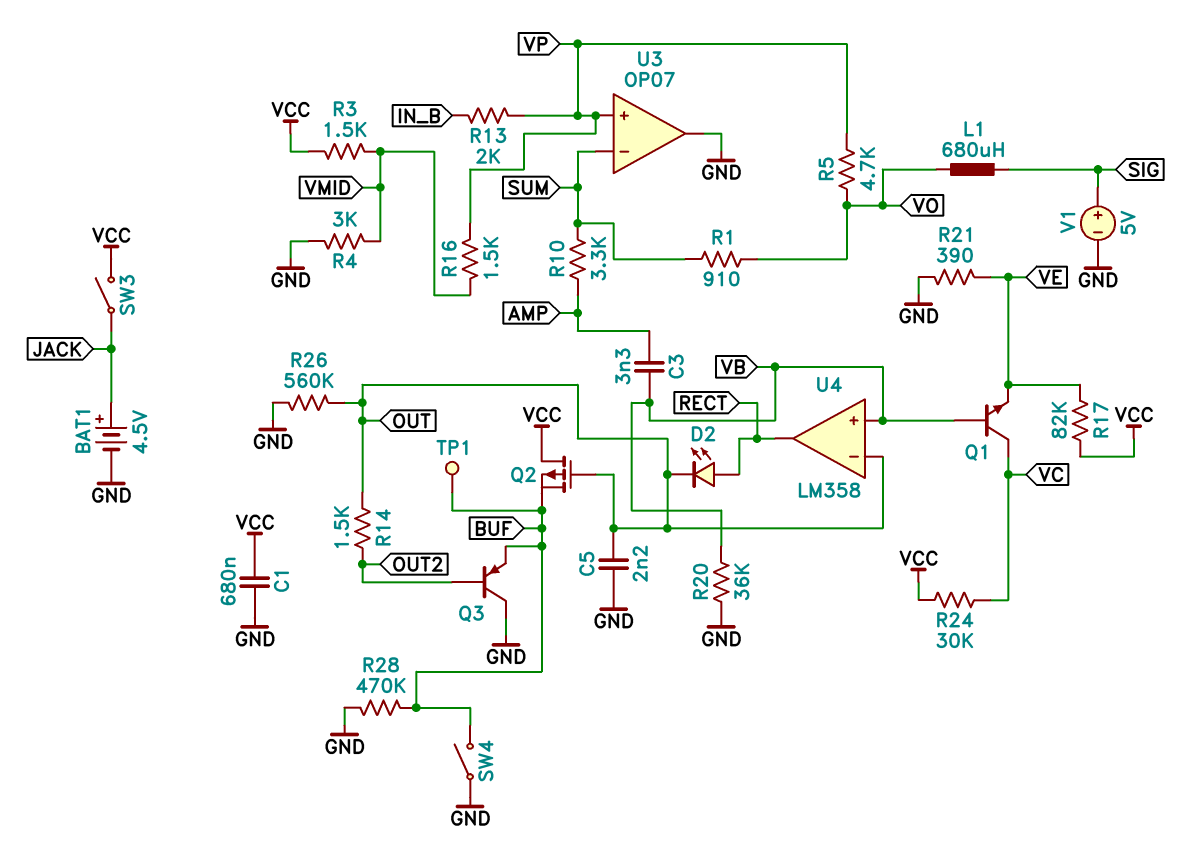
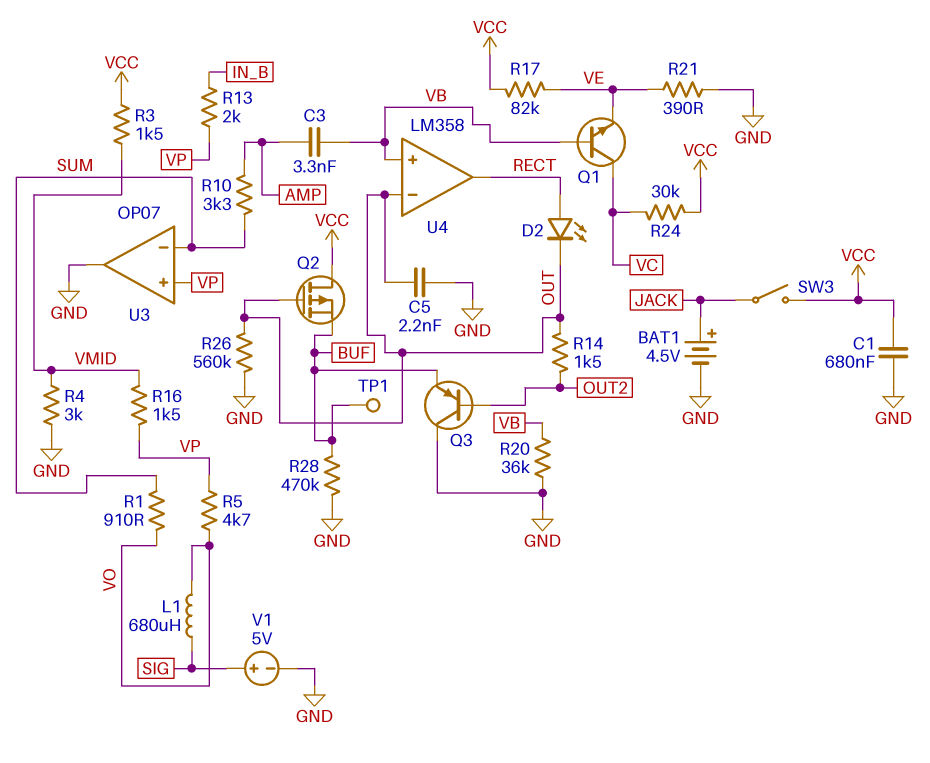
SW4: switch (BUF, GND) -> none

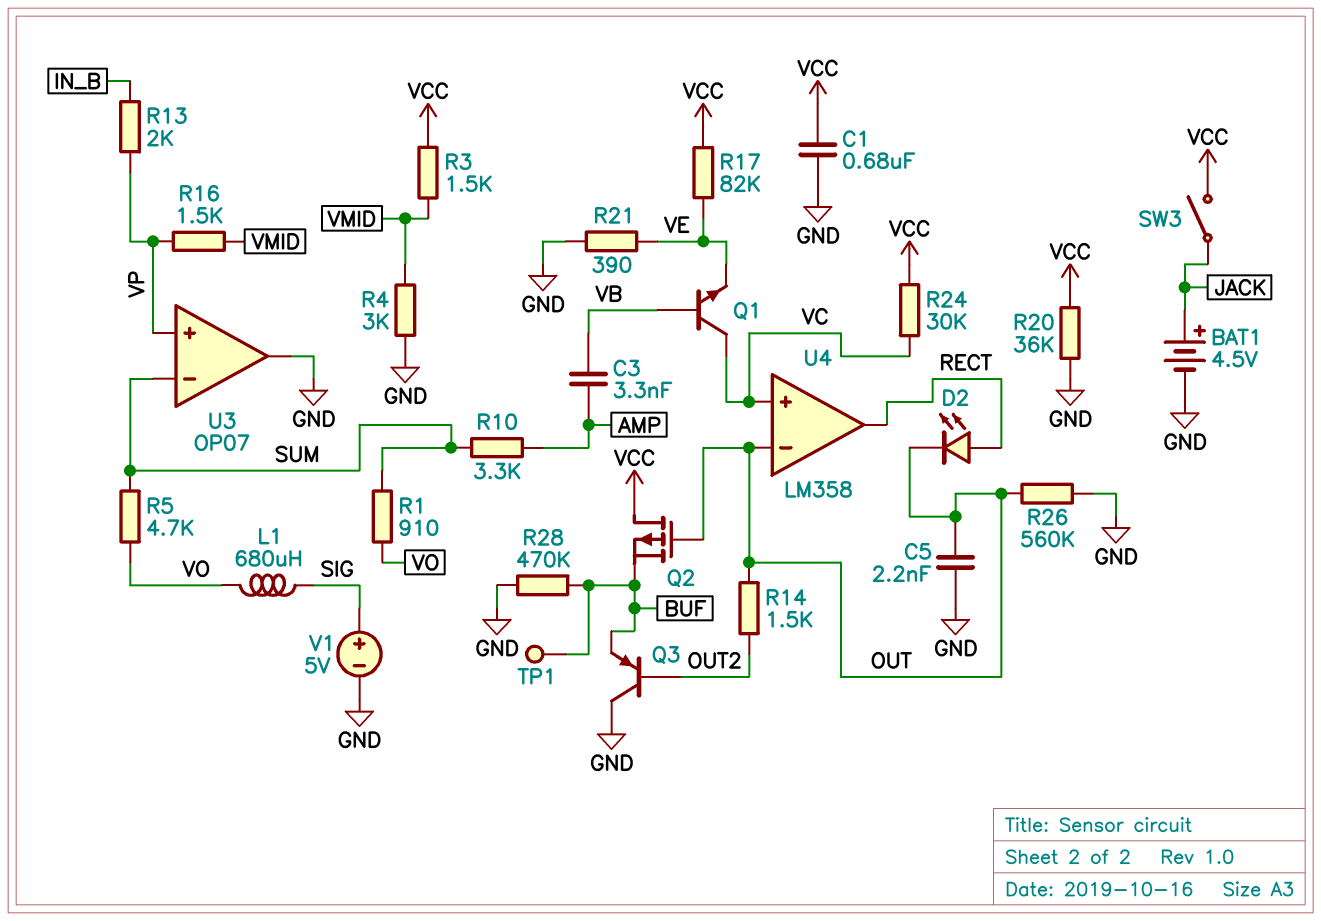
R5: 4.7k (VO, VP) -> 4.7k (SUM, VO)
R20: 36k (GND, VB) -> 36k (GND, VCC)
U4 pin in+: VB -> VC

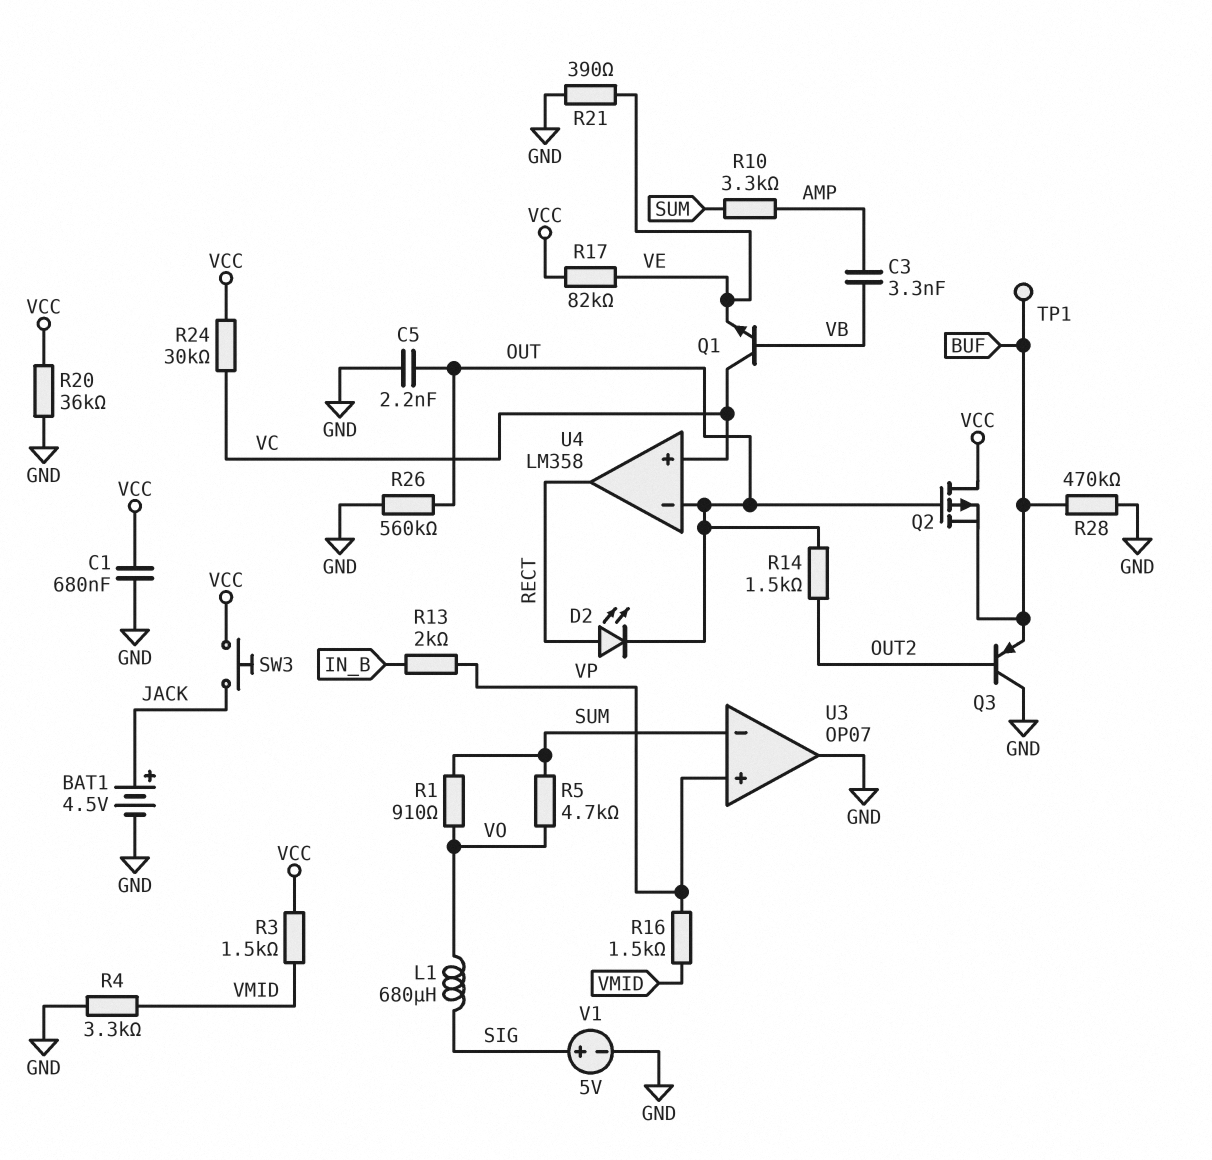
R4: 3k (GND, VMID) -> 3.3k (GND, VMID)
SW3: switch (JACK, VCC) -> button (JACK, VCC)

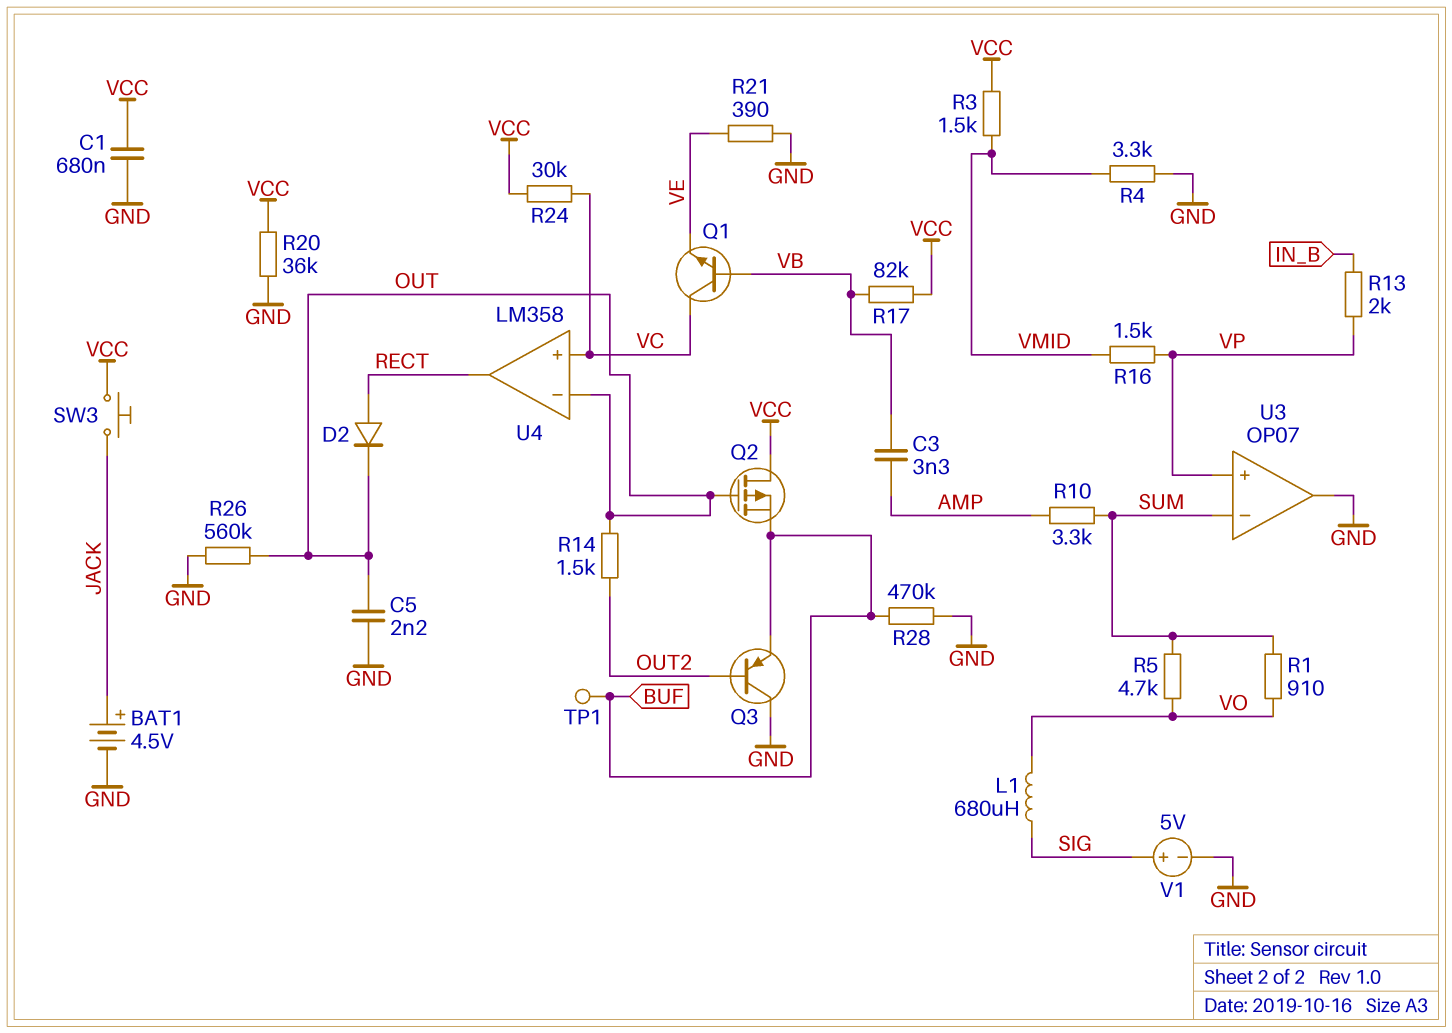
D2: LED (A RECT, K OUT) -> diode (A RECT, K OUT)
R17: 82k (VCC, VE) -> 82k (VB, VCC)

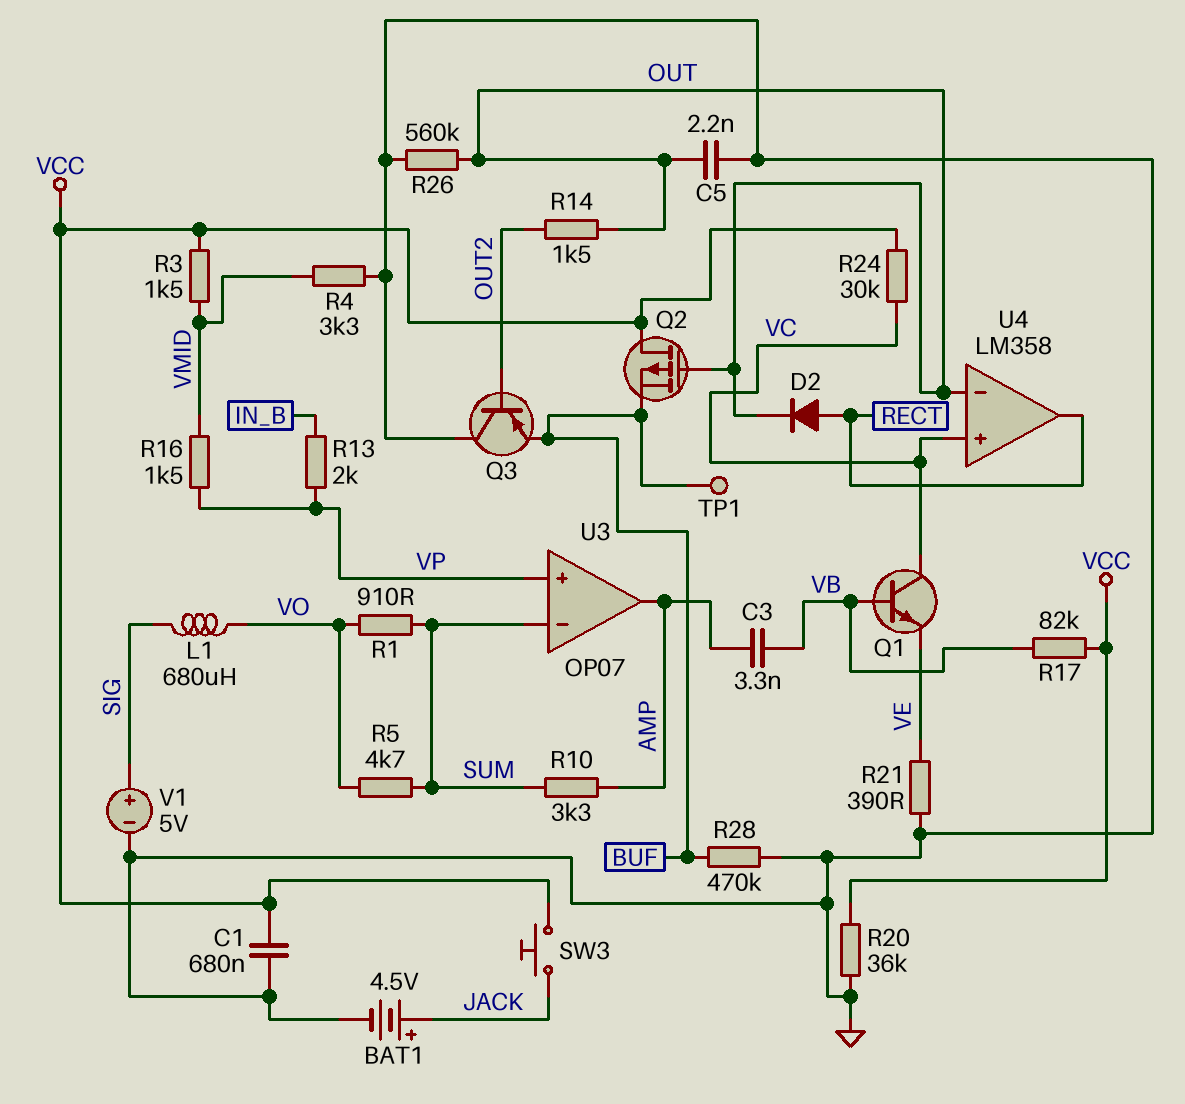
U3 pin out: GND -> AMP

